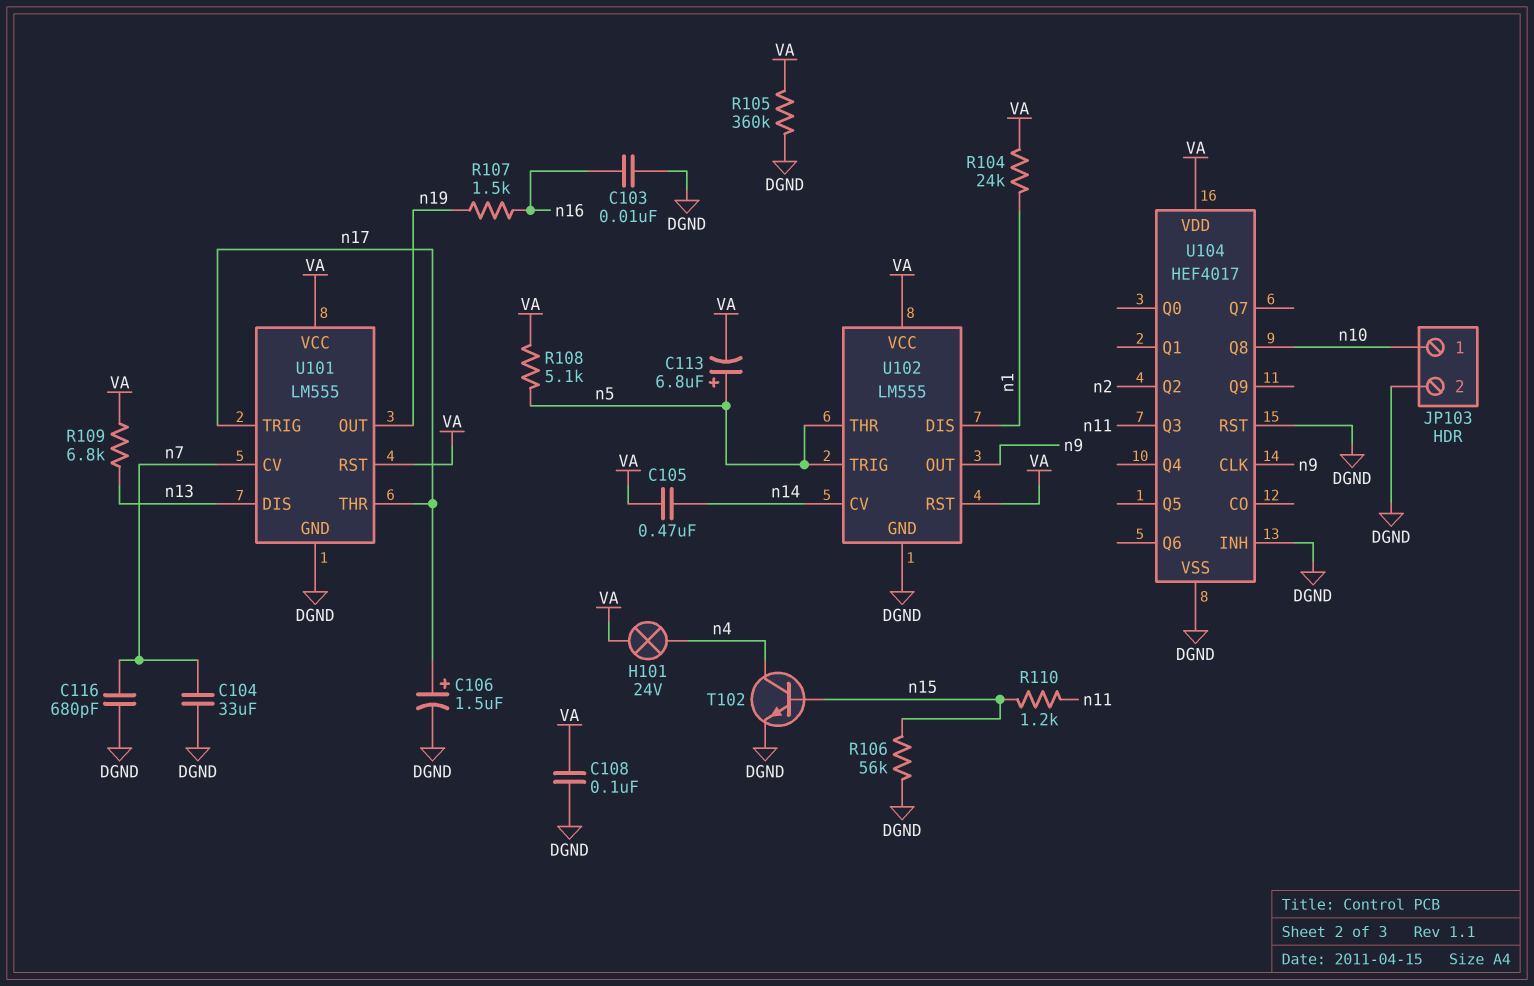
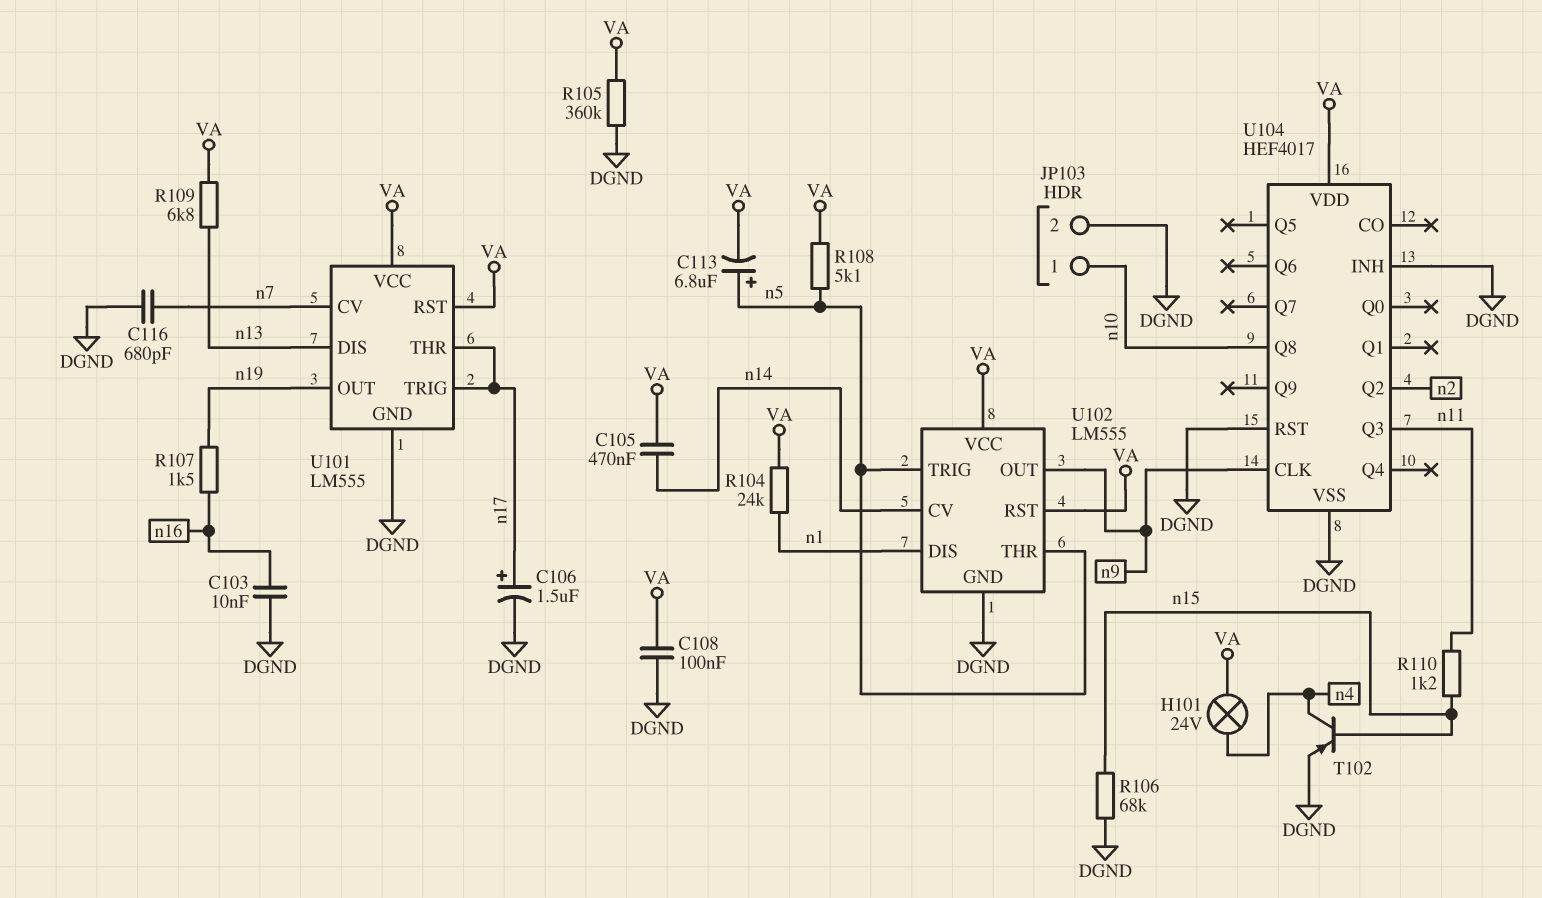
C104: 33uF (DGND, n7) -> none
R106: 56k (DGND, n15) -> 68k (DGND, n15)
T102: NPN (B n15, C n4, E DGND) -> PNP (B n15, C n4, E DGND)

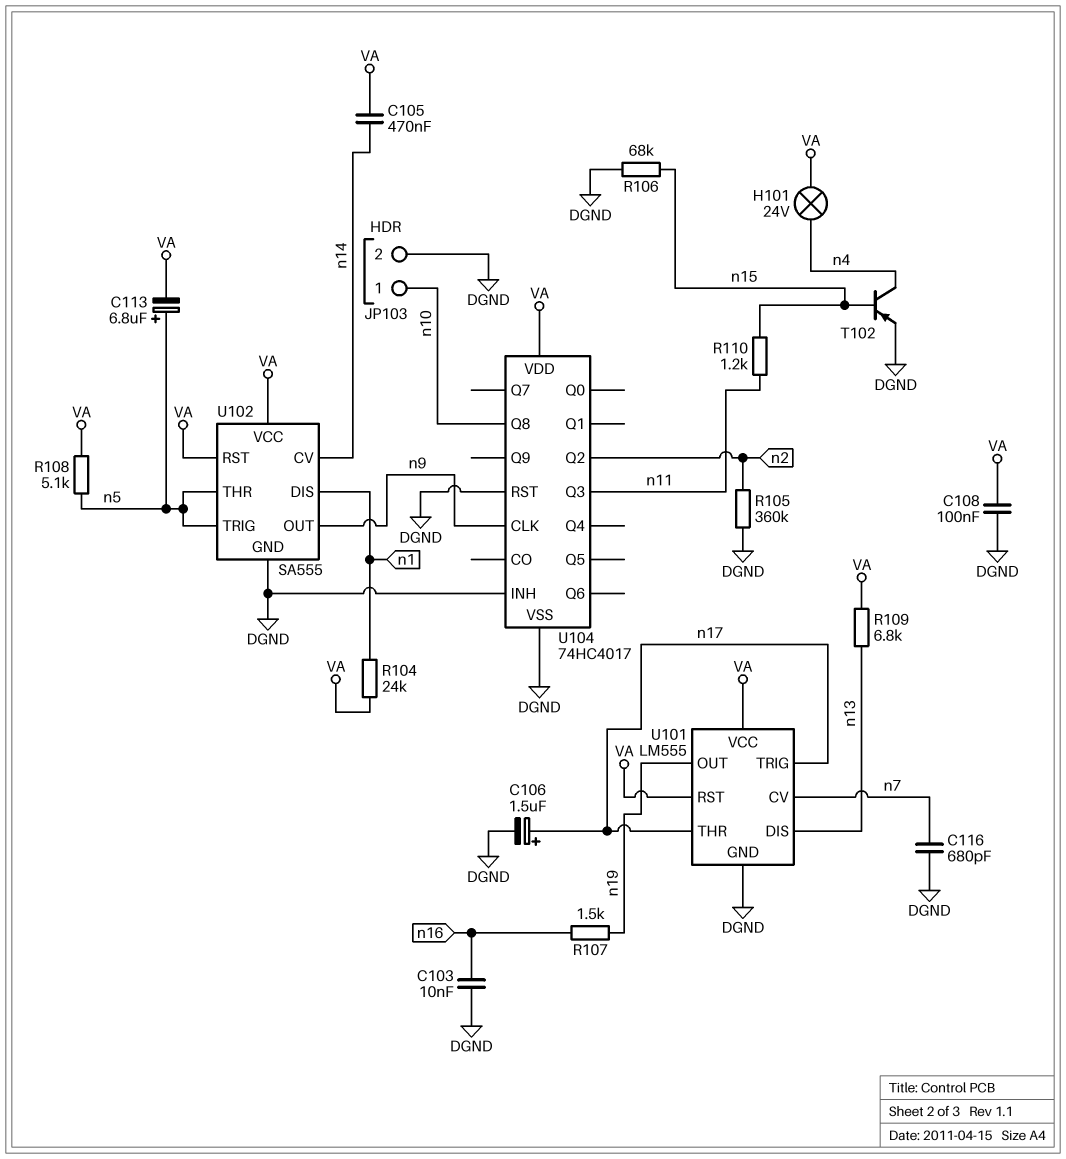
R105: 360k (DGND, VA) -> 360k (DGND, n2)
U102: LM555 -> SA555
U104: HEF4017 -> 74HC4017

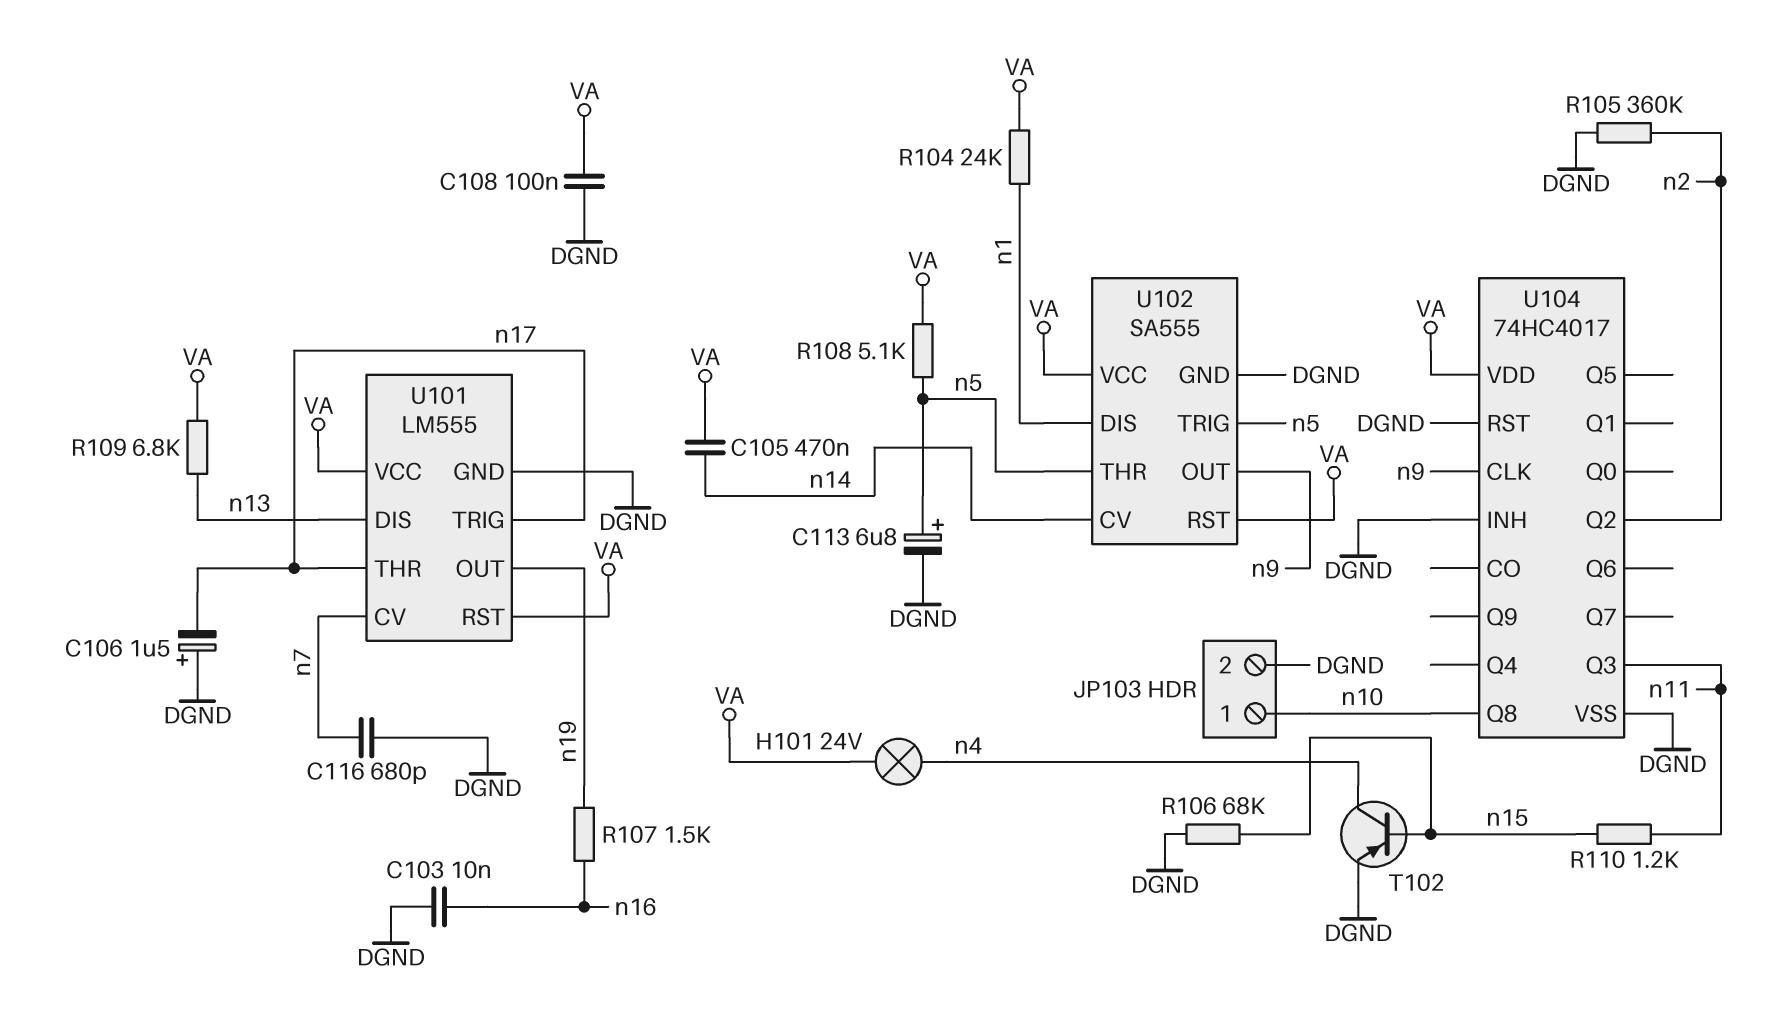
C106: 1.5uF (plus n17, minus DGND) -> 1.5uF (plus DGND, minus n17)
C113: 6.8uF (plus n5, minus VA) -> 6.8uF (plus n5, minus DGND)

